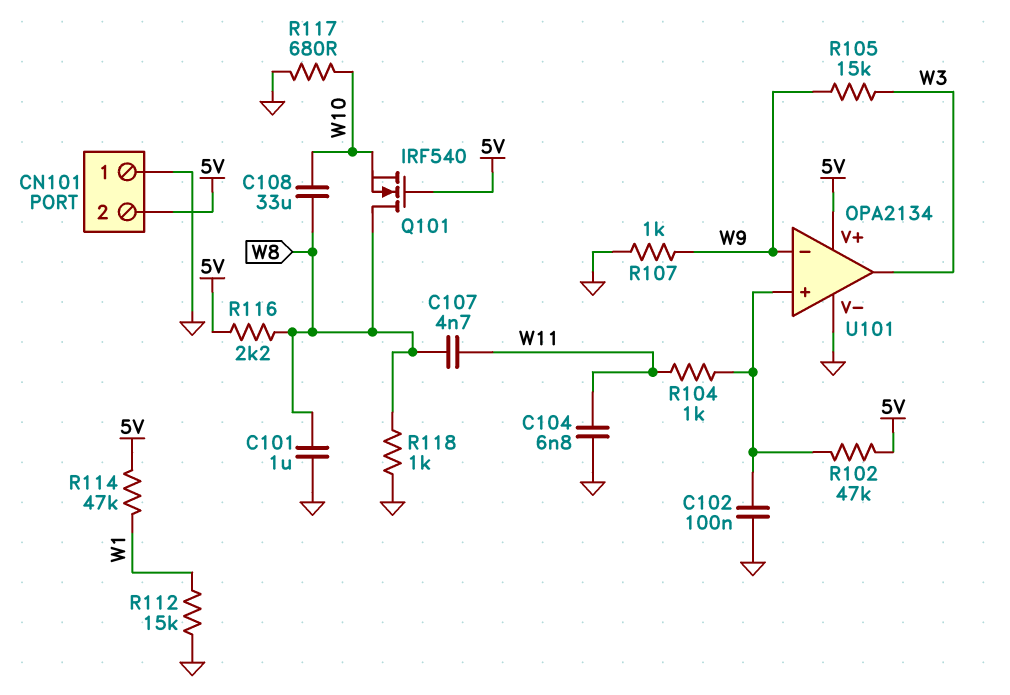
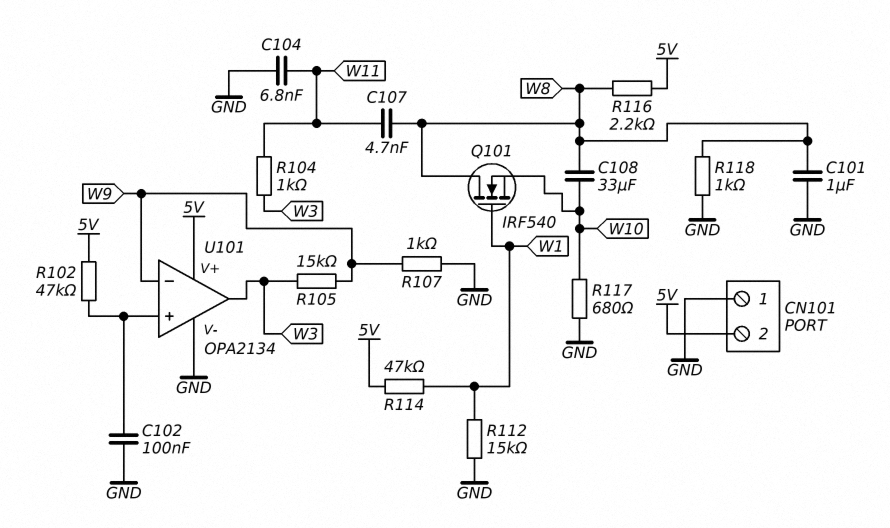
Q101: NMOS IRF540 (G 5V, D W8, S W10) -> NMOS IRF540 (G W1, D W8, S W10)
R104: 1k (U101/in+, W11) -> 1k (W3, W11)

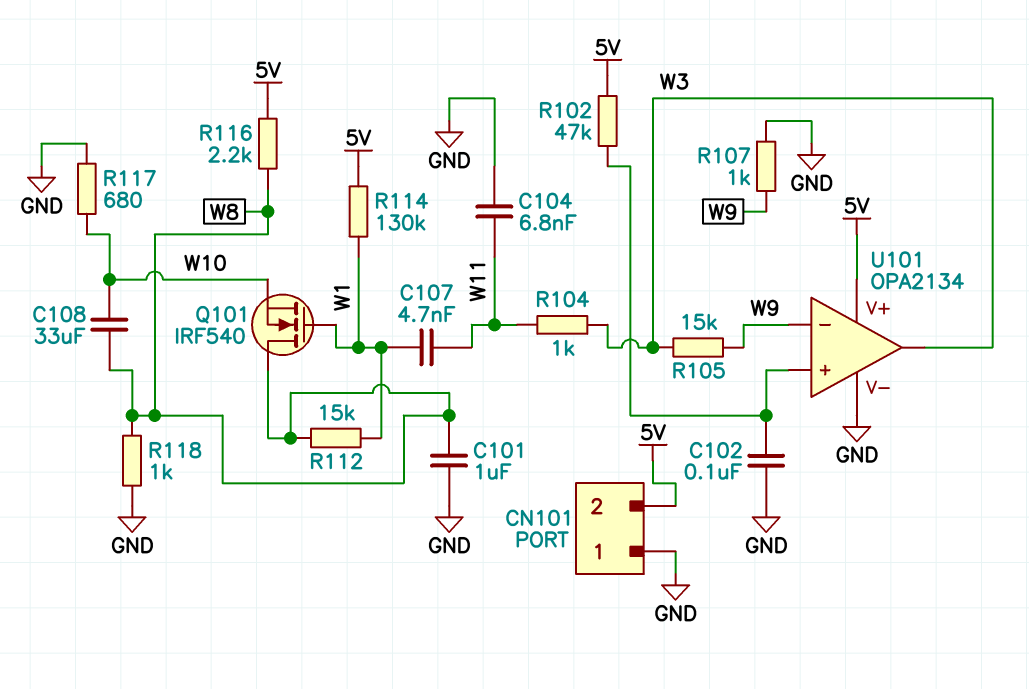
C107: 4.7nF (W8, W11) -> 4.7nF (W1, W11)
R112: 15k (GND, W1) -> 15k (W1, W8)
R114: 47k (5V, W1) -> 130k (5V, W1)

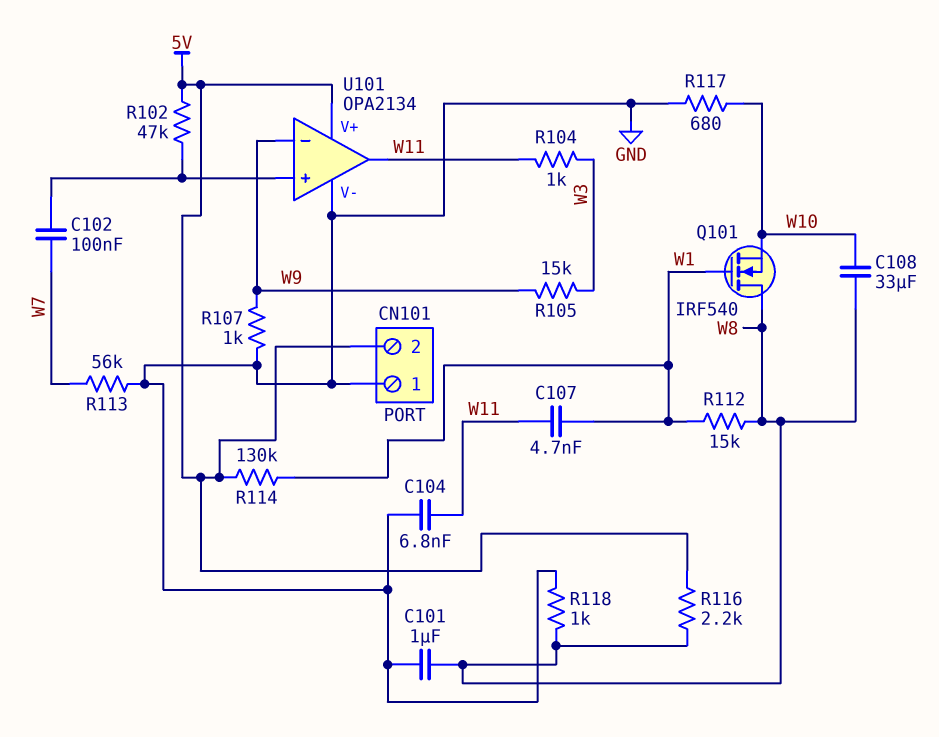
C102: 100nF (GND, U101/in+) -> 100nF (U101/in+, W7)
R113: none -> 56k (GND, W7)
U101 pin out: W3 -> W11

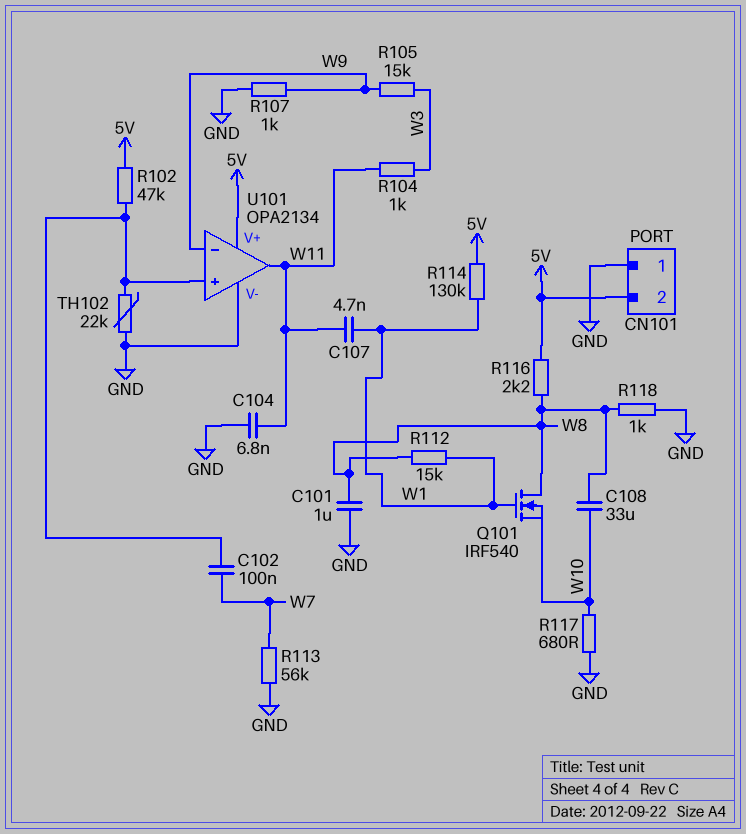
TH102: none -> 22k (GND, U101/in+)

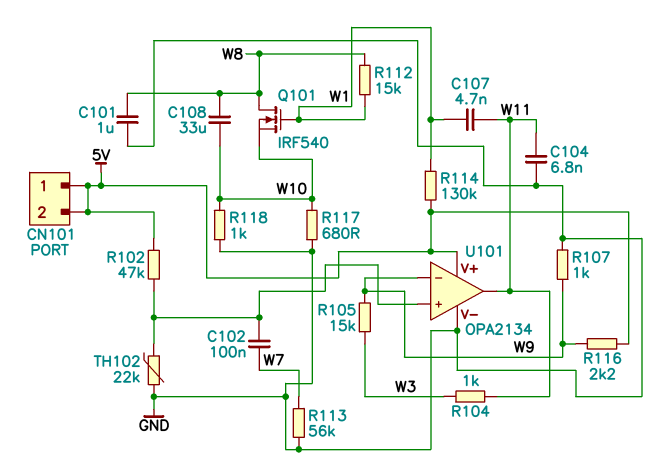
CN101 pin 1: GND -> 5V
R116: 2.2k (5V, W8) -> 2.2k (5V, W9)
R118: 1k (GND, W8) -> 1k (GND, W10)

